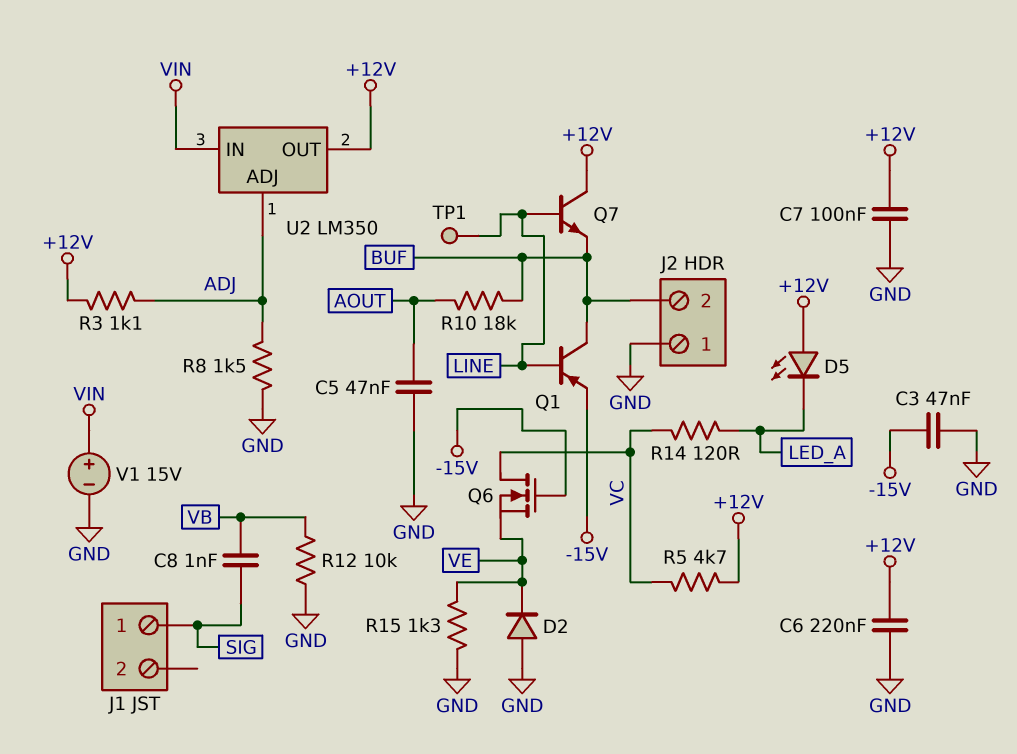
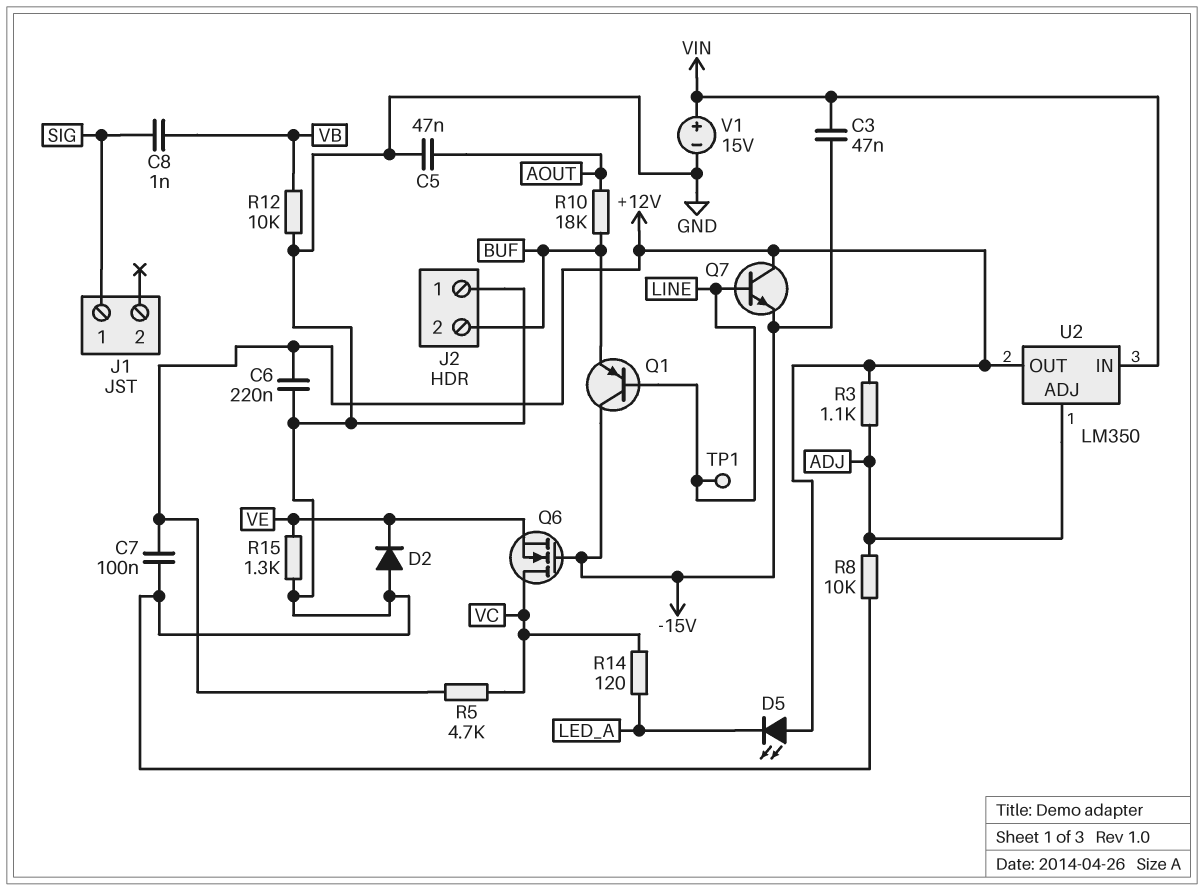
C3: 47nF (-15V, GND) -> 47nF (-15V, VIN)
Q1: PNP (B LINE, C BUF, E -15V) -> PNP (B LINE, C -15V, E BUF)
Q7: NPN (B LINE, C +12V, E BUF) -> NPN (B LINE, C +12V, E -15V)
R8: 1.5k (ADJ, GND) -> 10k (ADJ, GND)

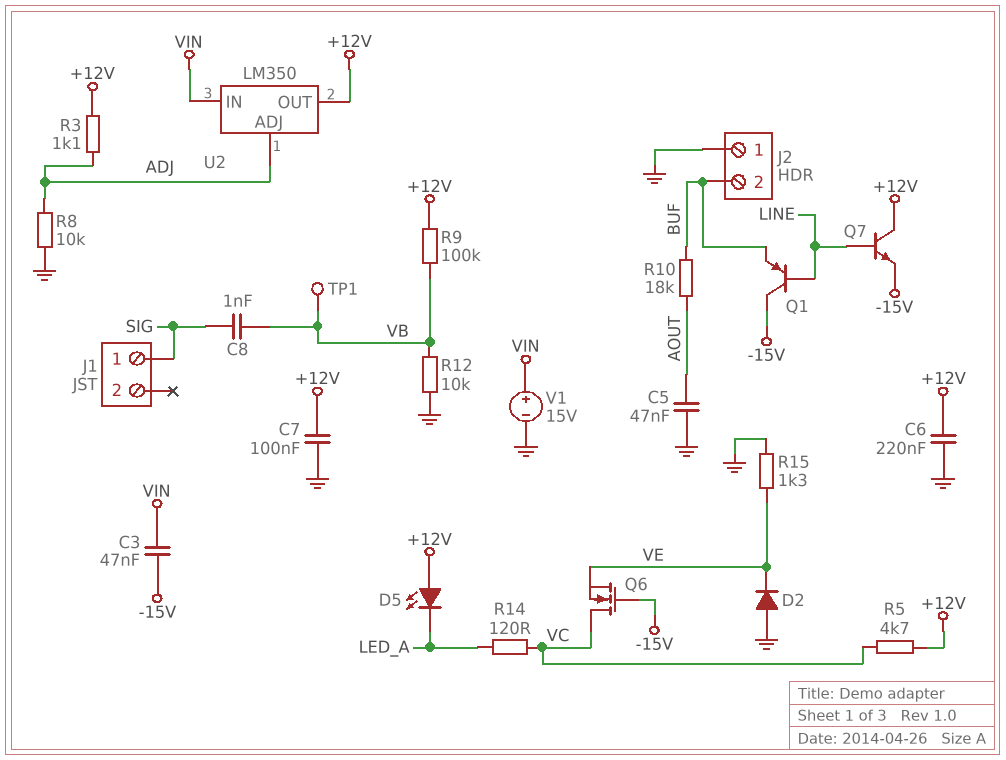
R9: none -> 100k (+12V, VB)
TP1: test point (LINE) -> test point (VB)

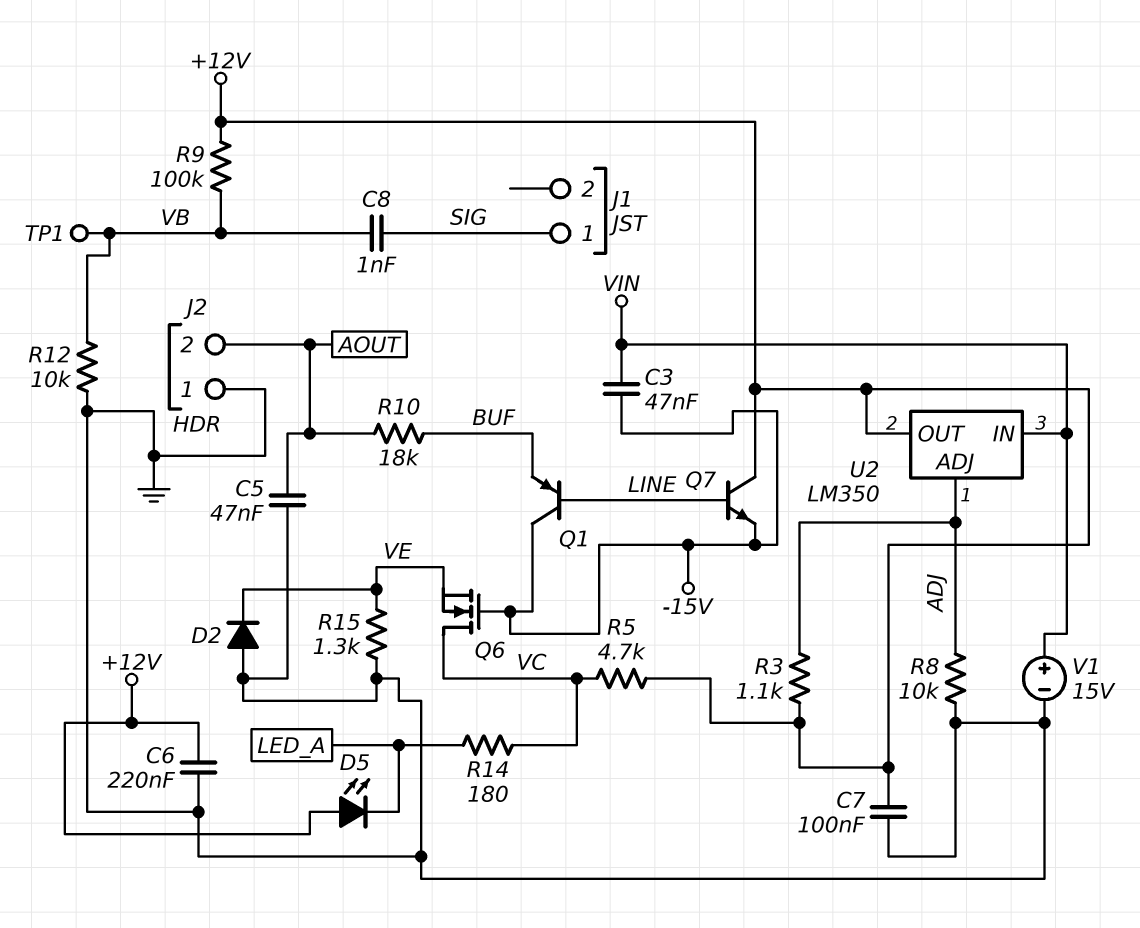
J2 pin 2: BUF -> AOUT
R14: 120 (LED_A, VC) -> 180 (LED_A, VC)

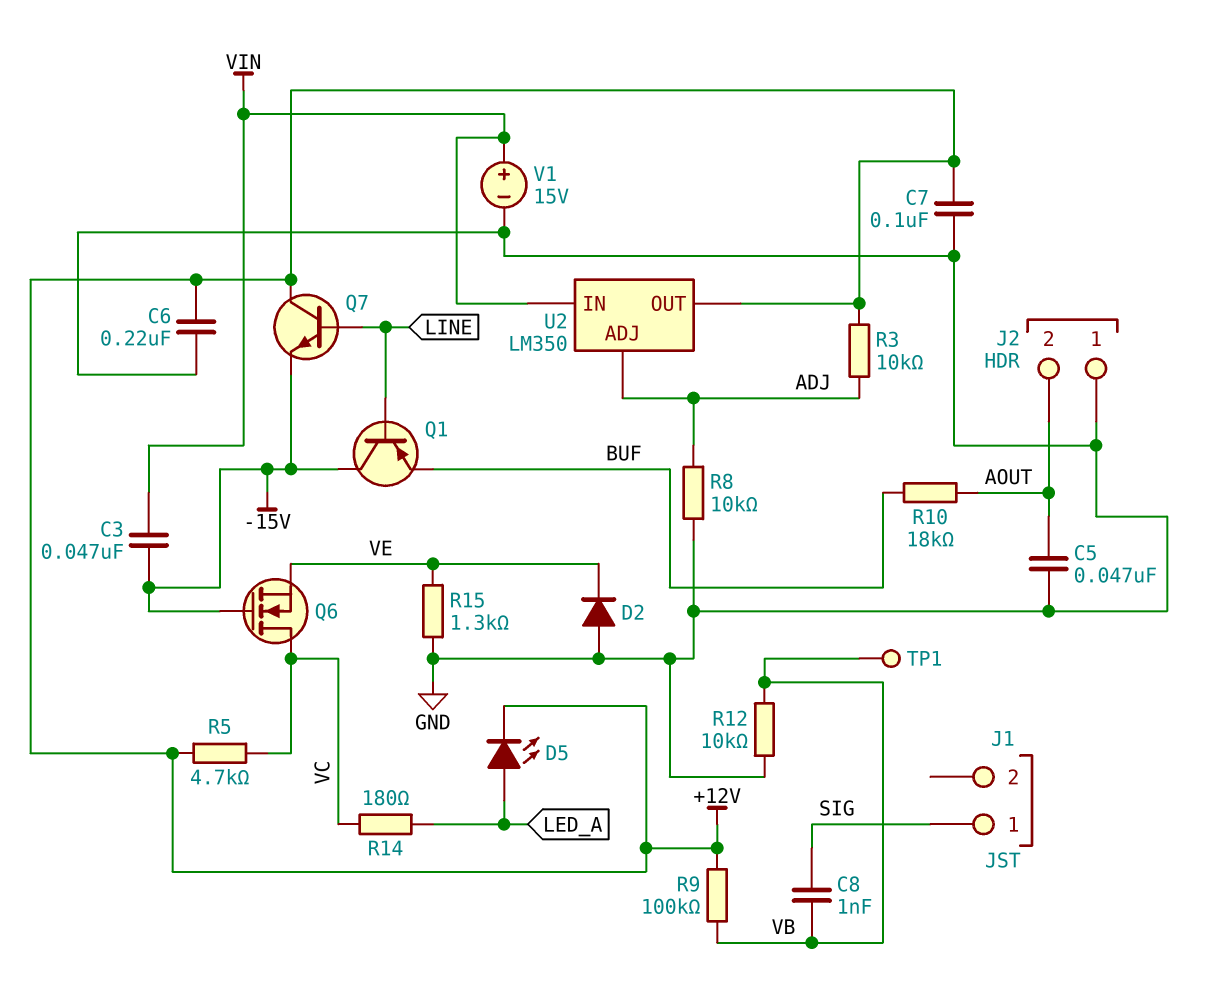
D5: LED (A +12V, K LED_A) -> LED (A LED_A, K +12V)
R3: 1.1k (+12V, ADJ) -> 10k (+12V, ADJ)

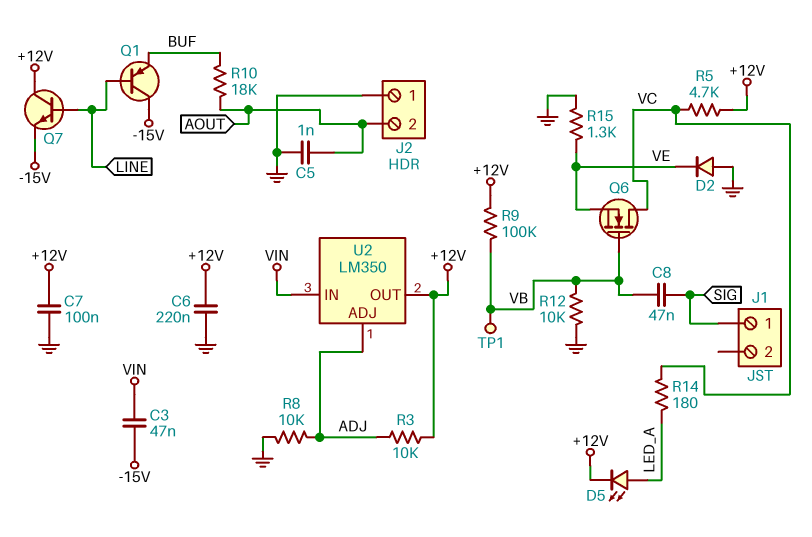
C5: 47nF (AOUT, GND) -> 1nF (AOUT, GND)
C8: 1nF (SIG, VB) -> 47nF (SIG, VB)
Q6: NMOS (G -15V, D VC, S VE) -> NMOS (G VB, D VC, S VE)
V1: 15V (plus VIN, minus GND) -> none

